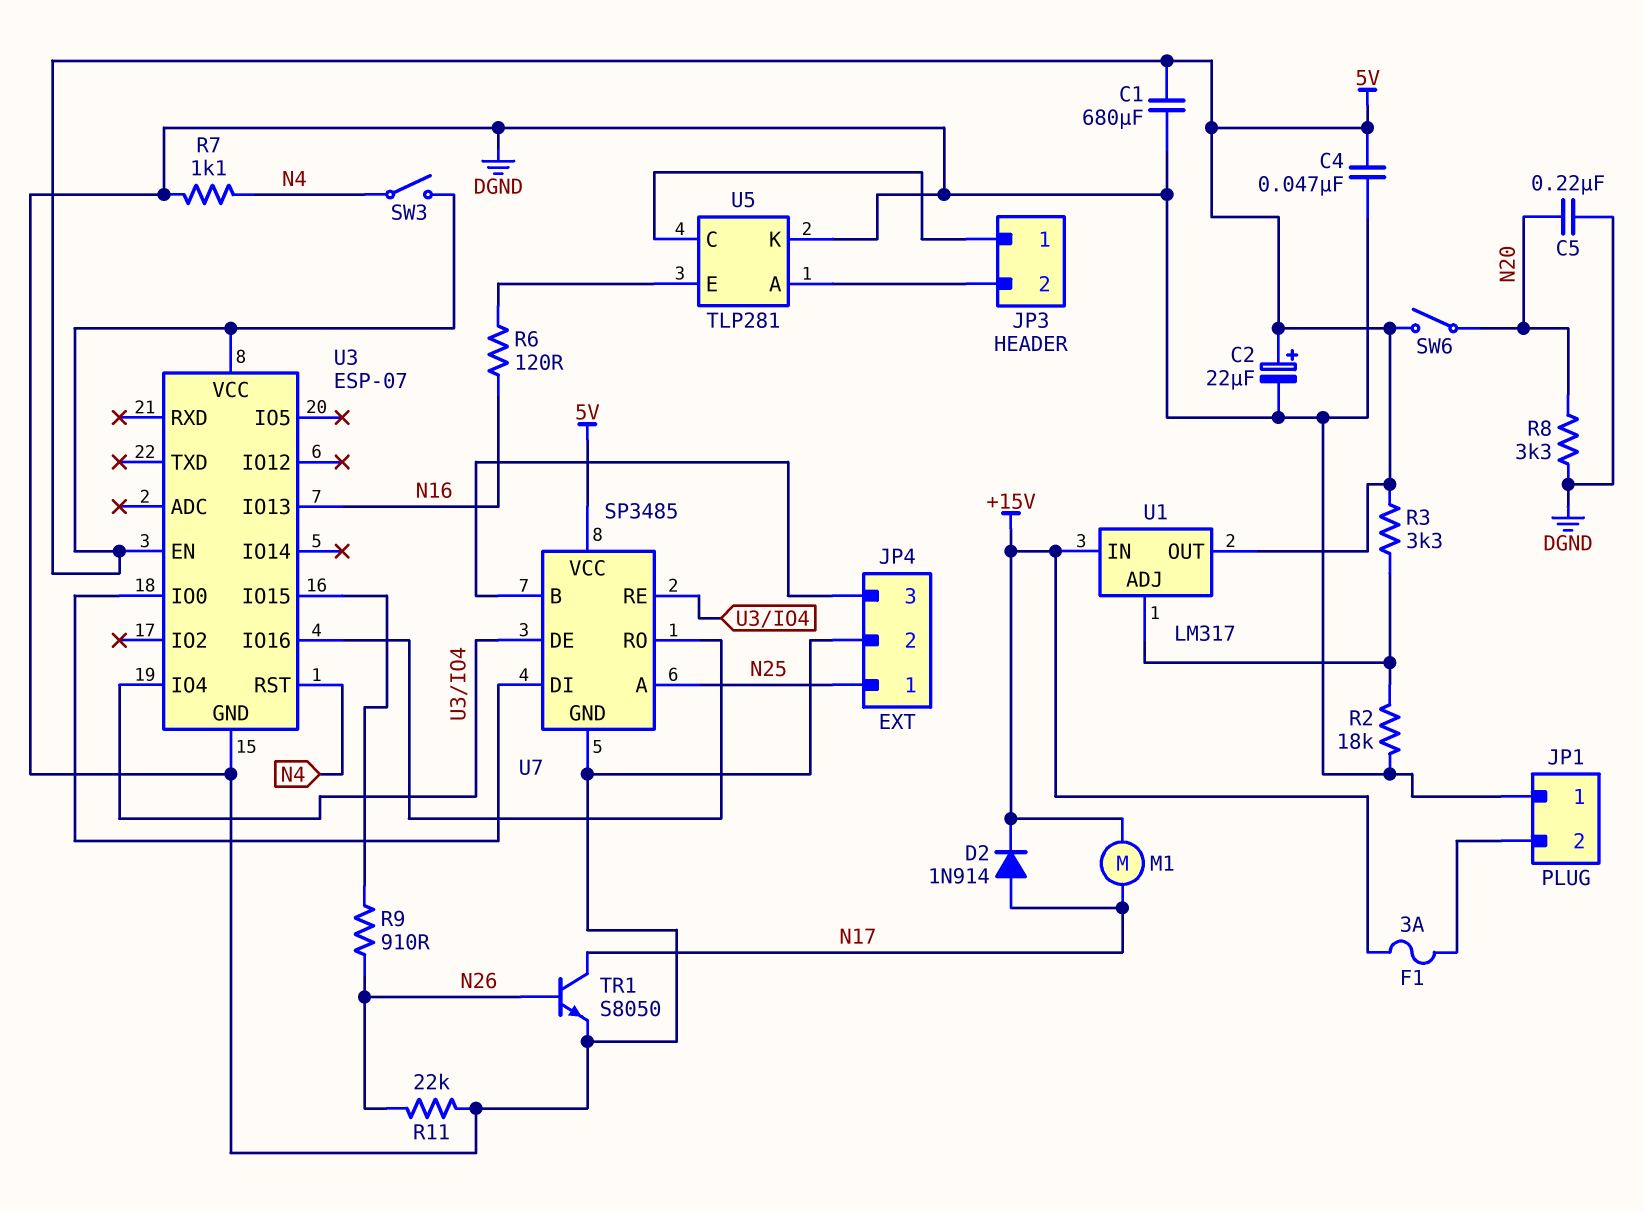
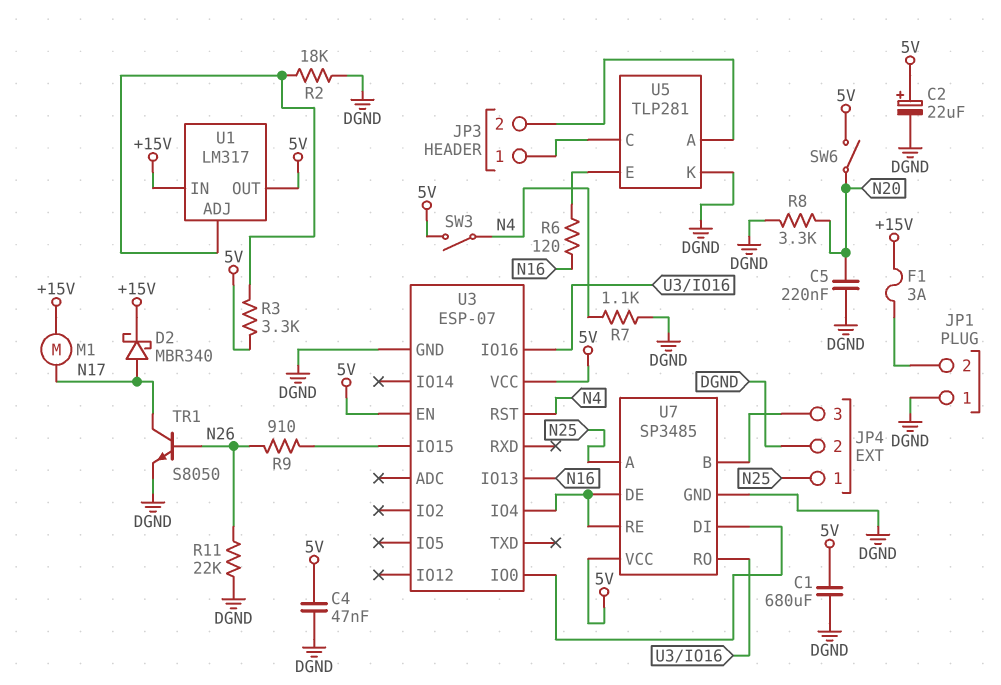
D2: diode 1N914 (A N17, K +15V) -> schottky MBR340 (A N17, K +15V)

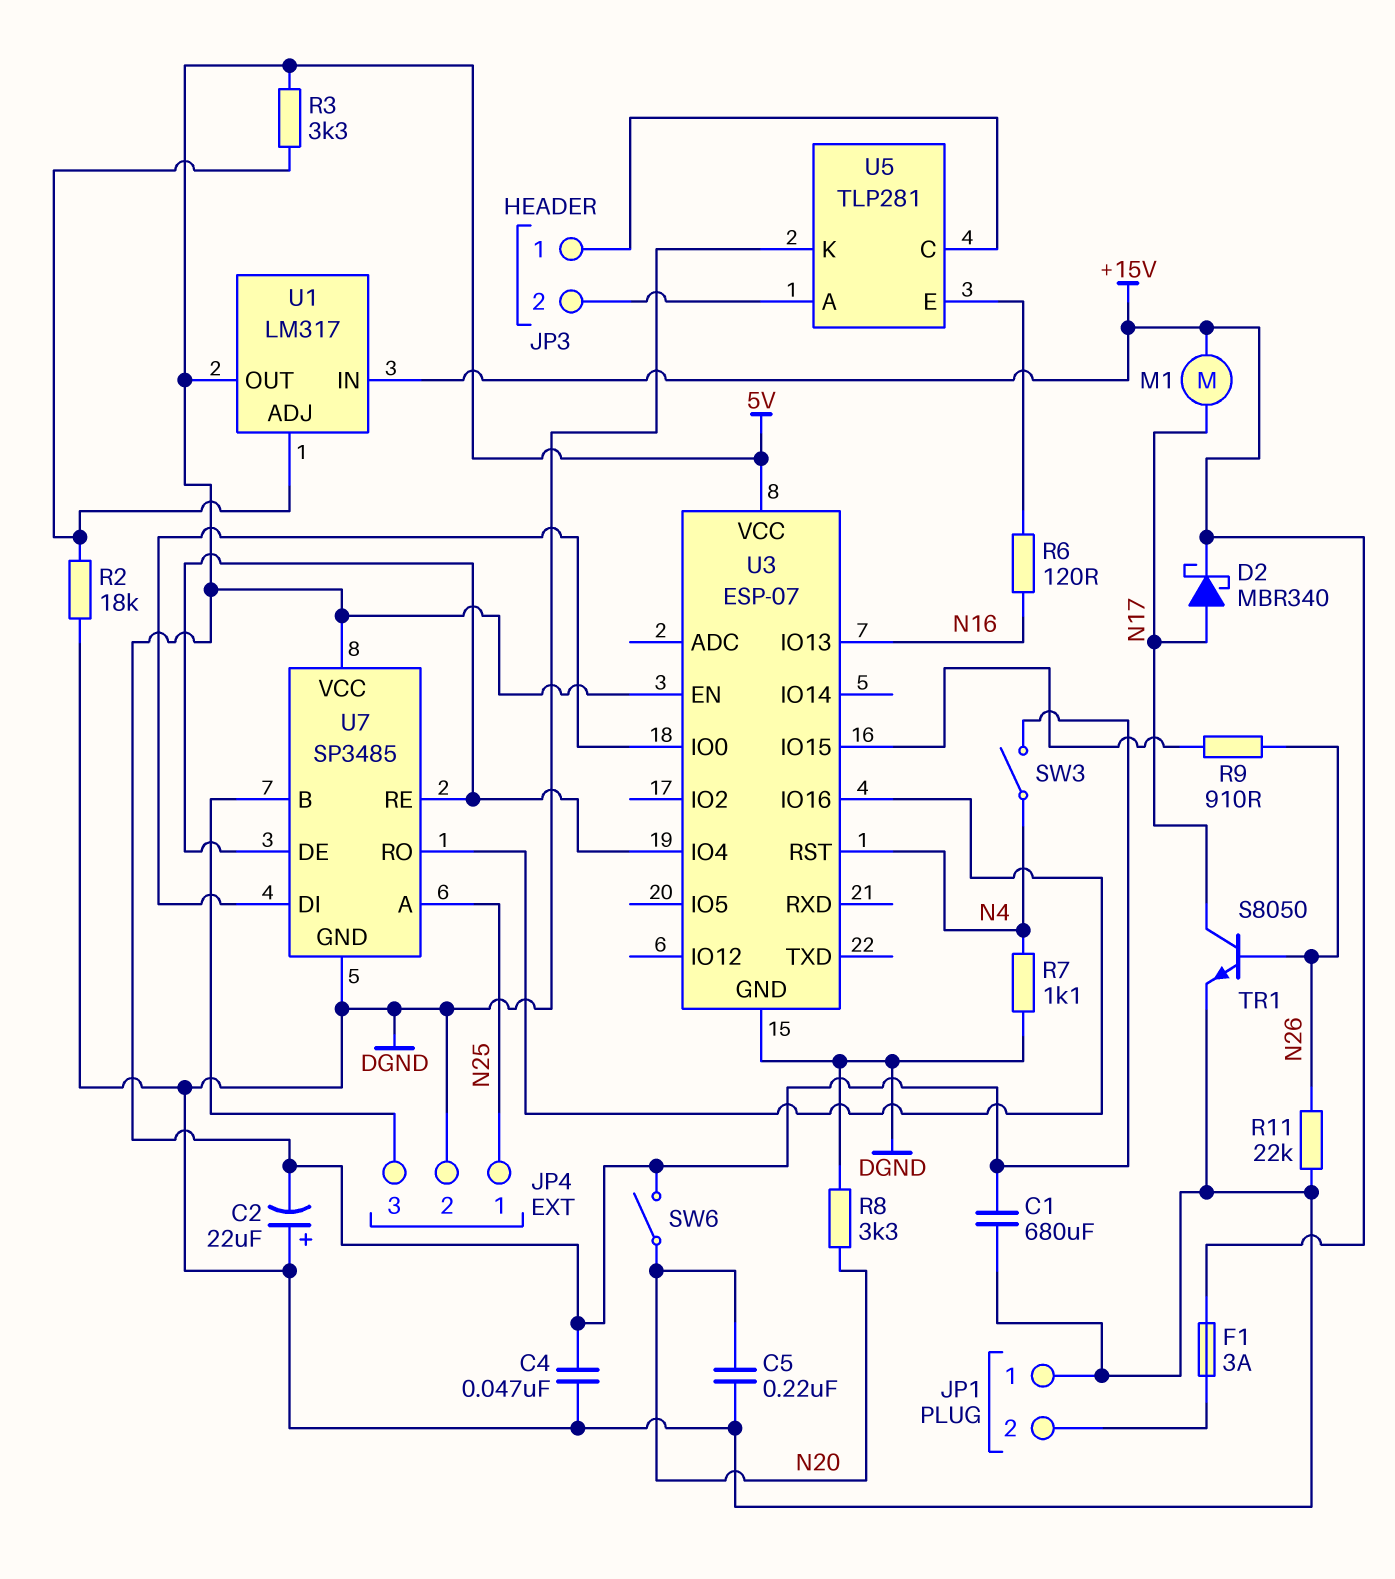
C2: 22uF (plus 5V, minus DGND) -> 22uF (plus DGND, minus 5V)

